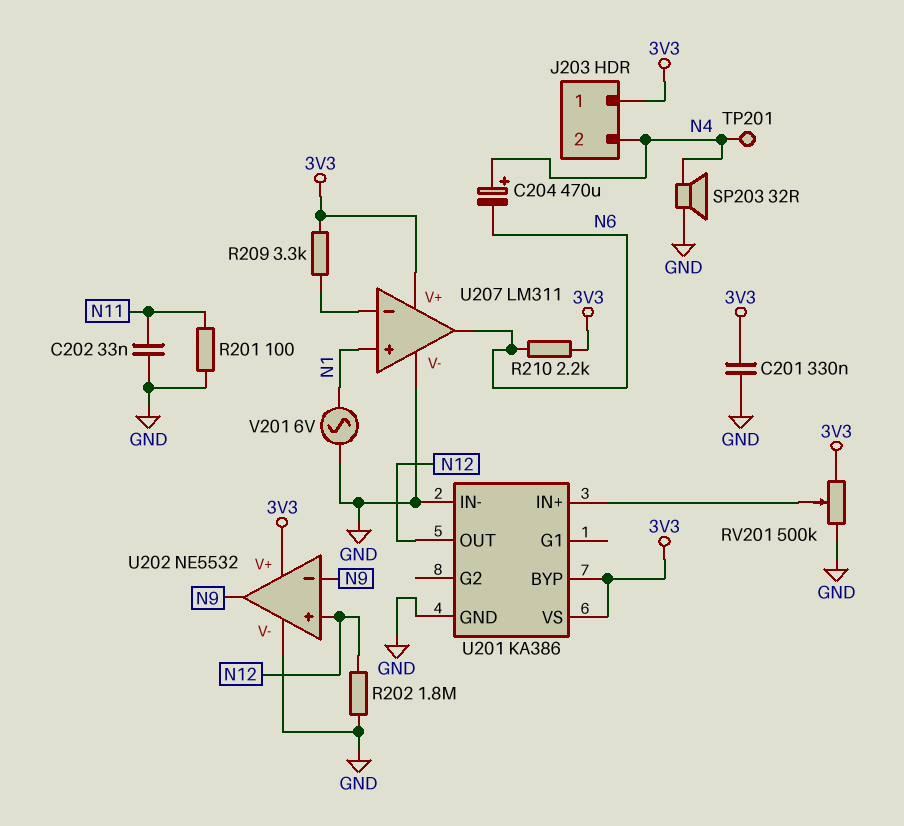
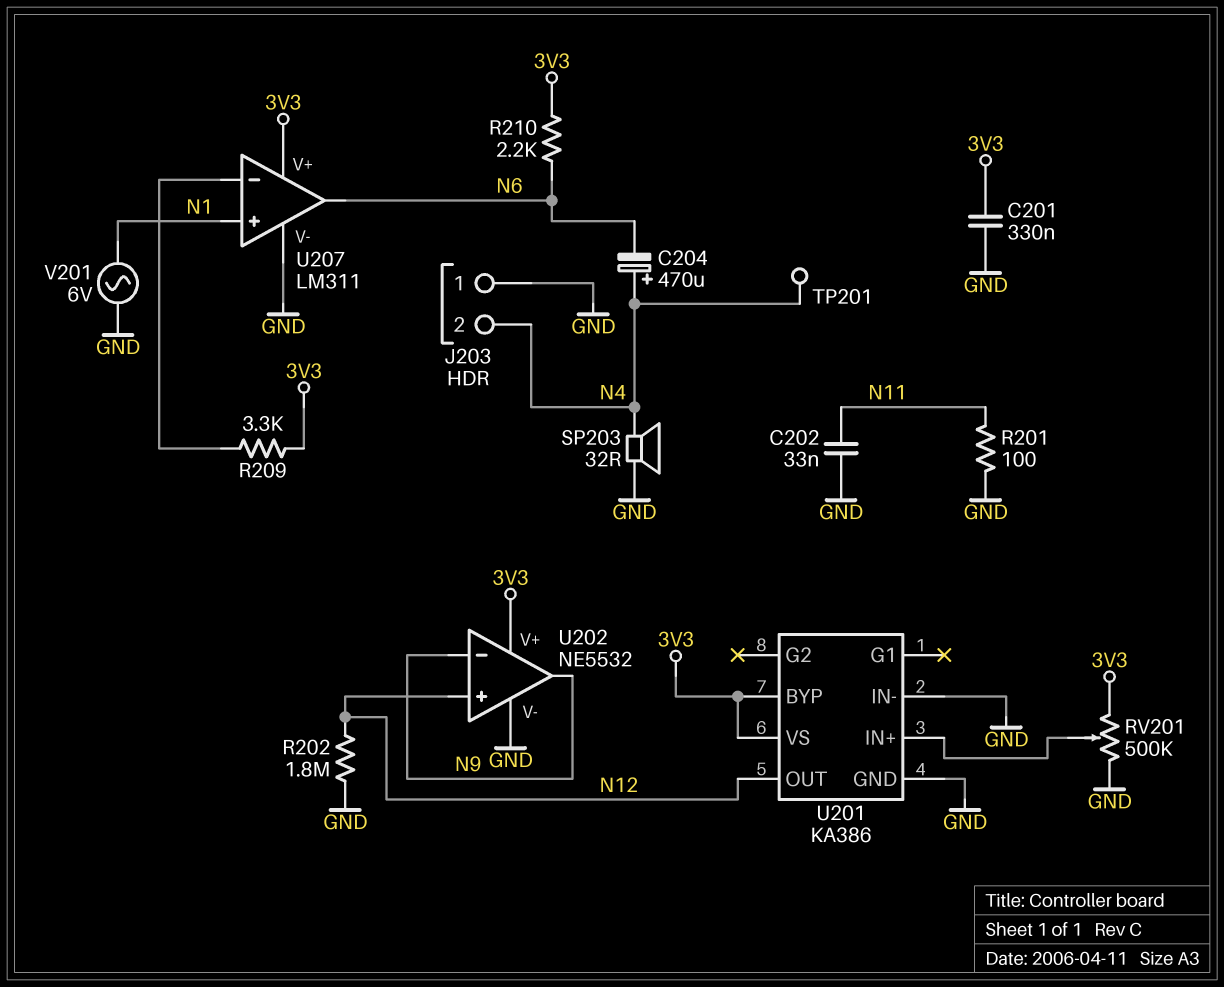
J203 pin 1: 3V3 -> GND

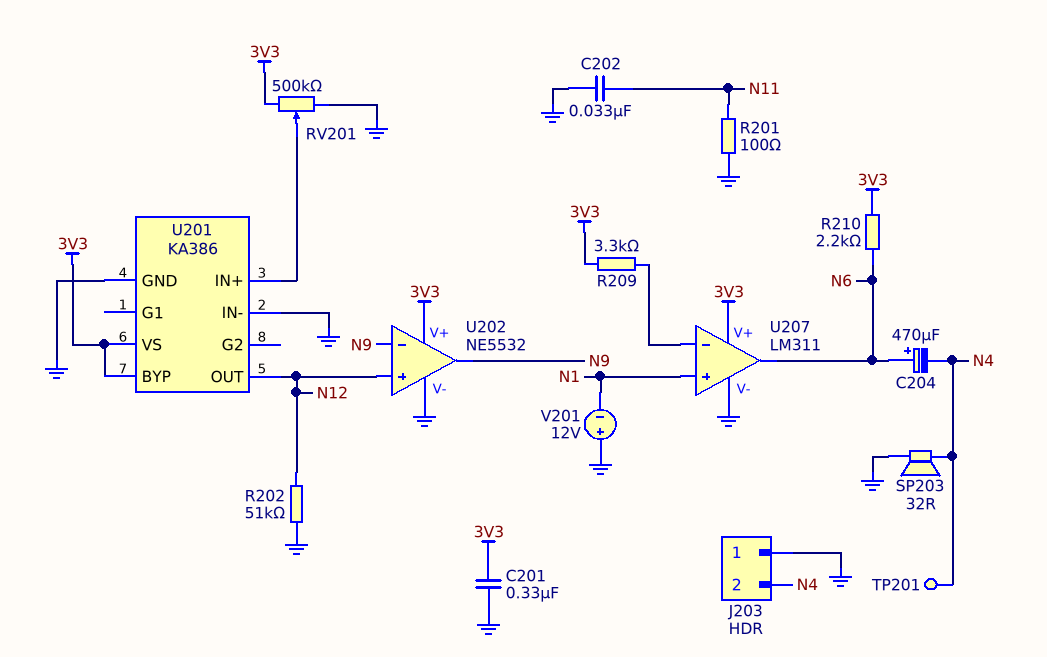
C204: 470uF (plus N4, minus N6) -> 470uF (plus N6, minus N4)
R202: 1.8M (GND, N12) -> 51k (GND, N12)
V201: AC 6V (GND, N1) -> 12V (plus GND, minus N1)

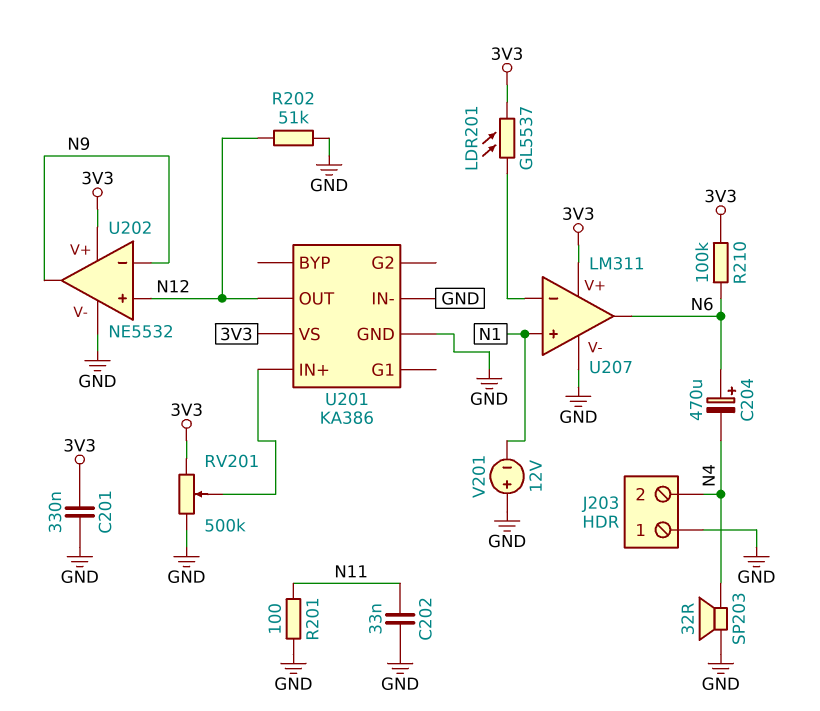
LDR201: none -> GL5537 (3V3, U207/in-)
R209: 3.3k (3V3, U207/in-) -> none
R210: 2.2k (3V3, N6) -> 100k (3V3, N6)
TP201: test point (N4) -> none
U201 pin BYP: 3V3 -> none

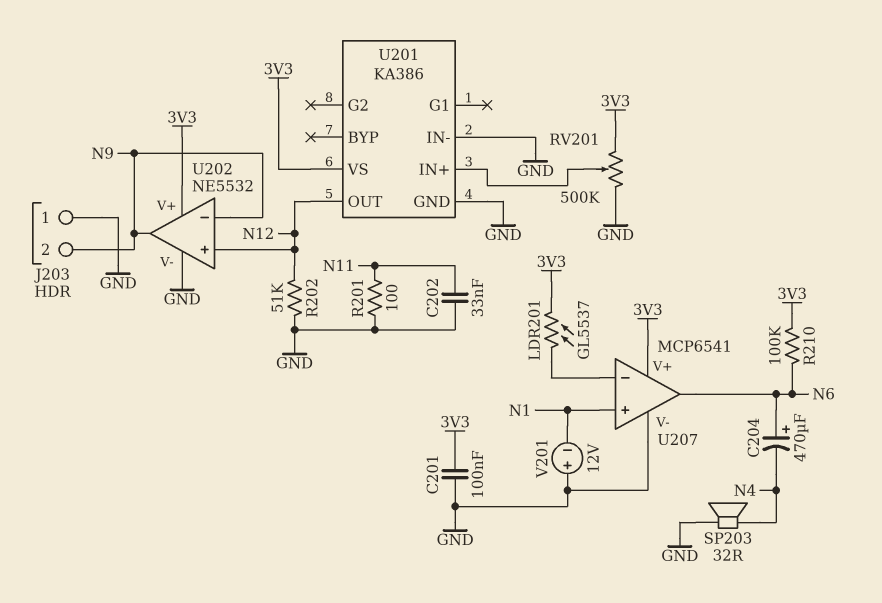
C201: 330nF (3V3, GND) -> 100nF (3V3, GND)
J203 pin 2: N4 -> N9
U207: LM311 -> MCP6541

